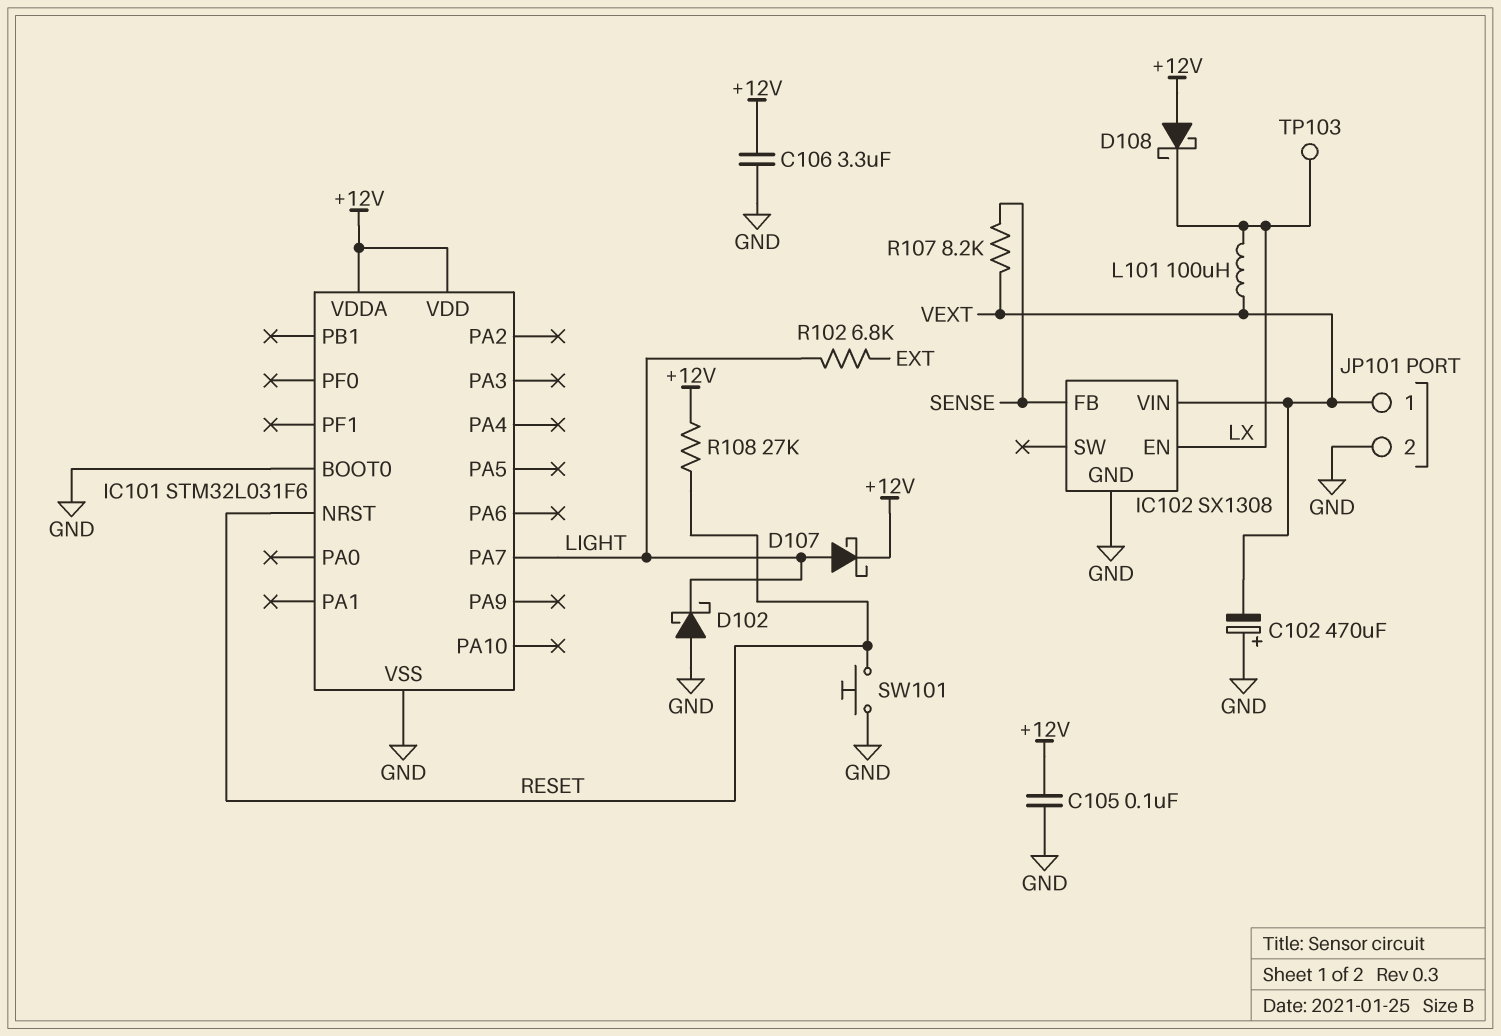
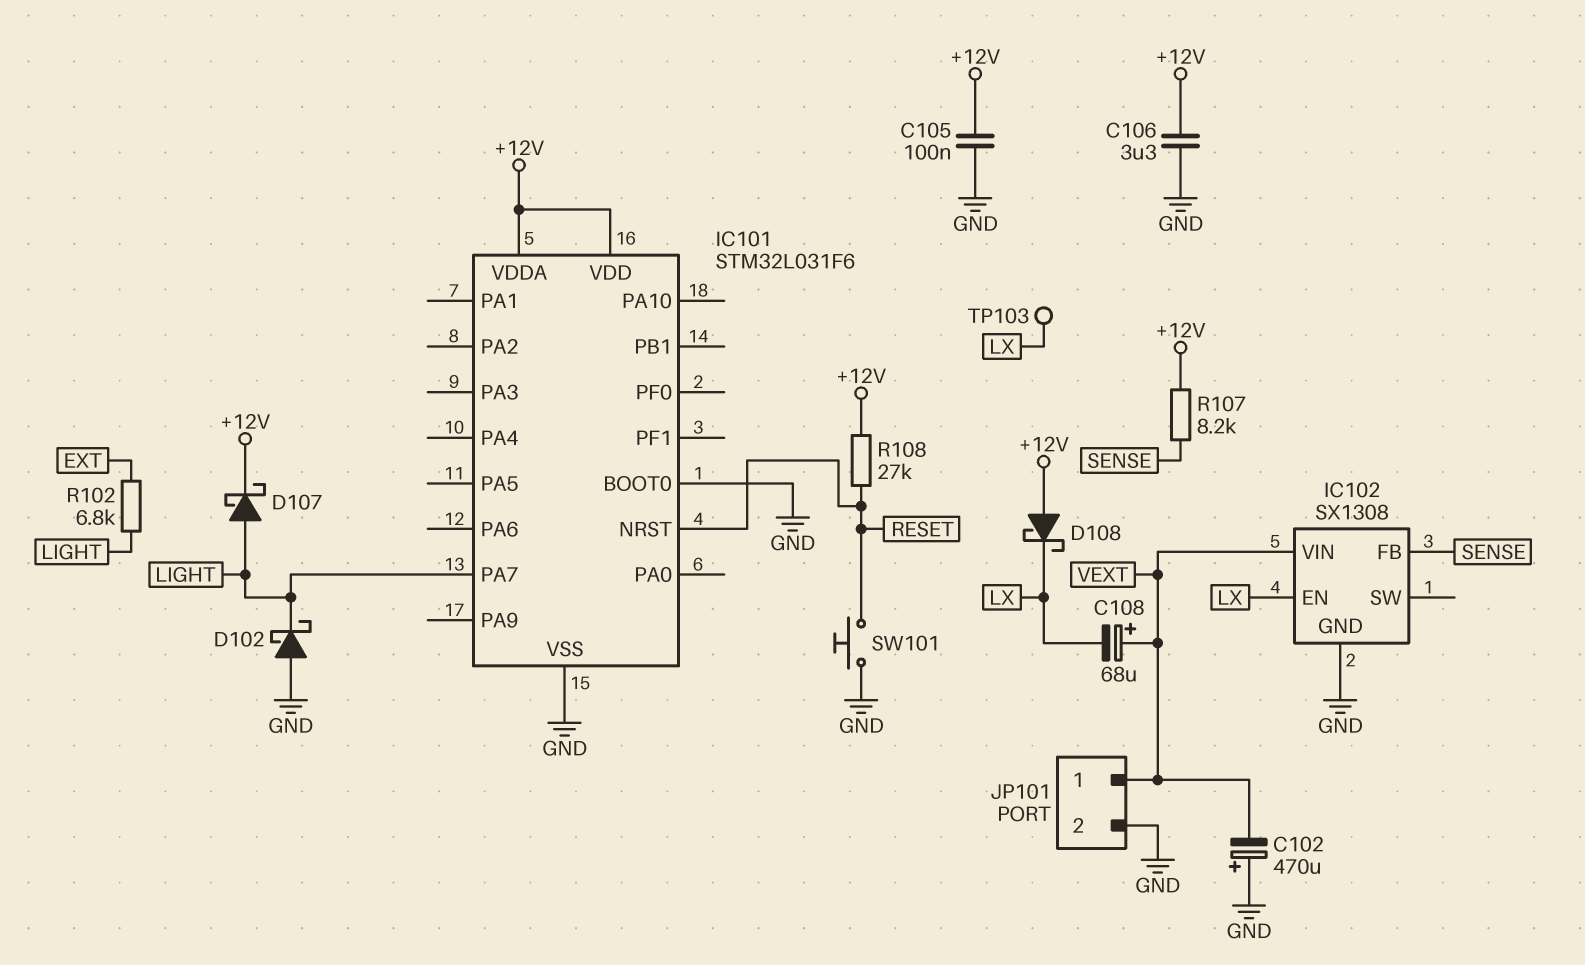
C108: none -> 68uF (plus VEXT, minus LX)
L101: 100uH (LX, VEXT) -> none
R107: 8.2k (SENSE, VEXT) -> 8.2k (+12V, SENSE)

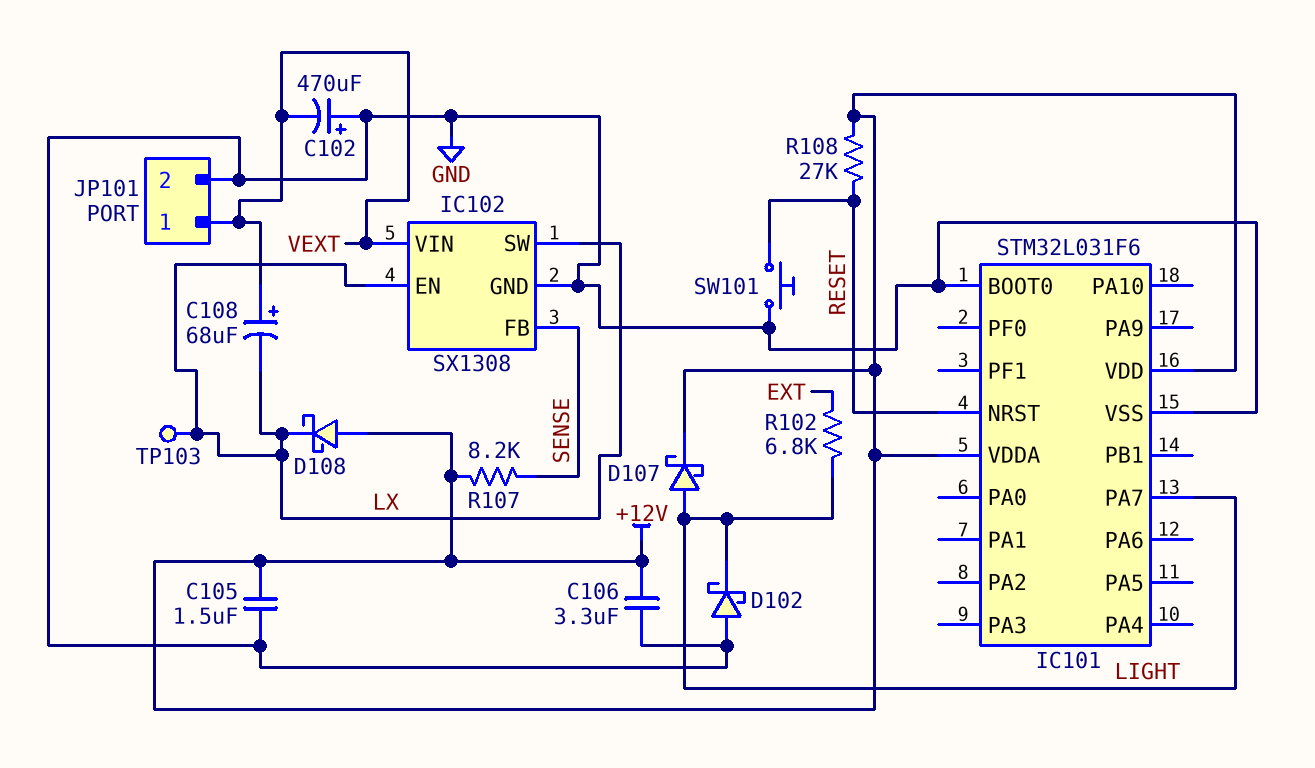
C105: 100nF (+12V, GND) -> 1.5uF (+12V, GND)
IC102 pin SW: none -> LX

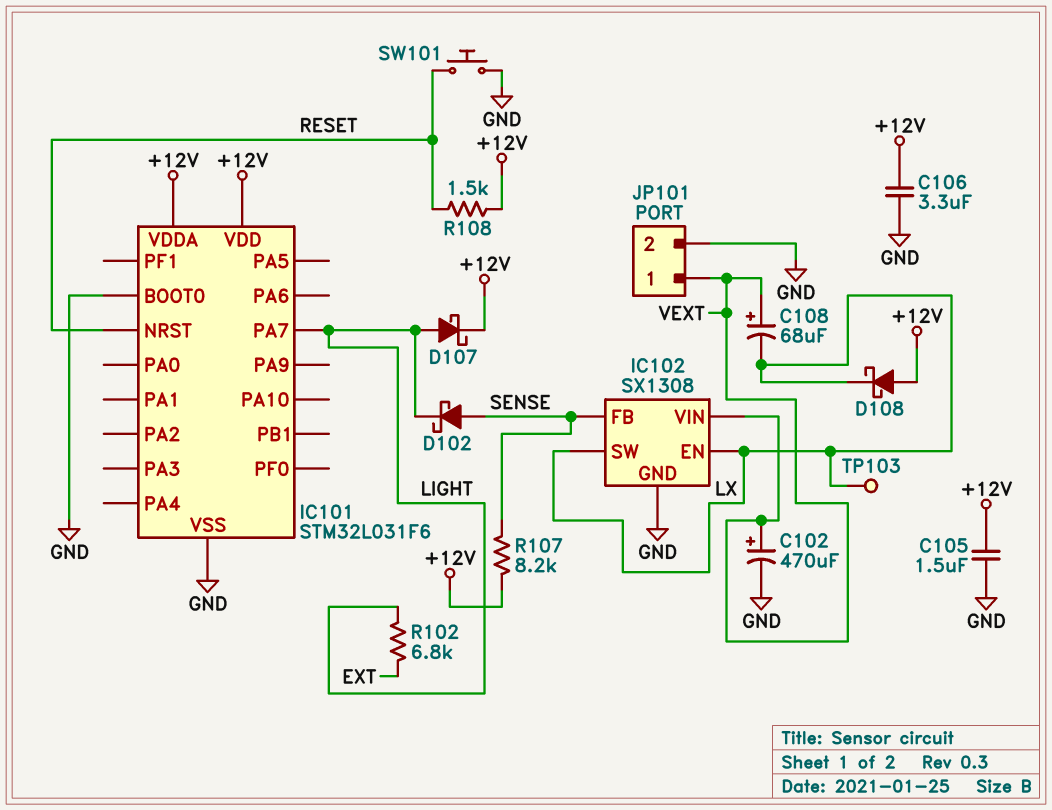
C102: 470uF (plus GND, minus VEXT) -> 470uF (plus VEXT, minus GND)
D102: schottky (A GND, K LIGHT) -> schottky (A SENSE, K LIGHT)
R108: 27k (+12V, RESET) -> 1.5k (+12V, RESET)

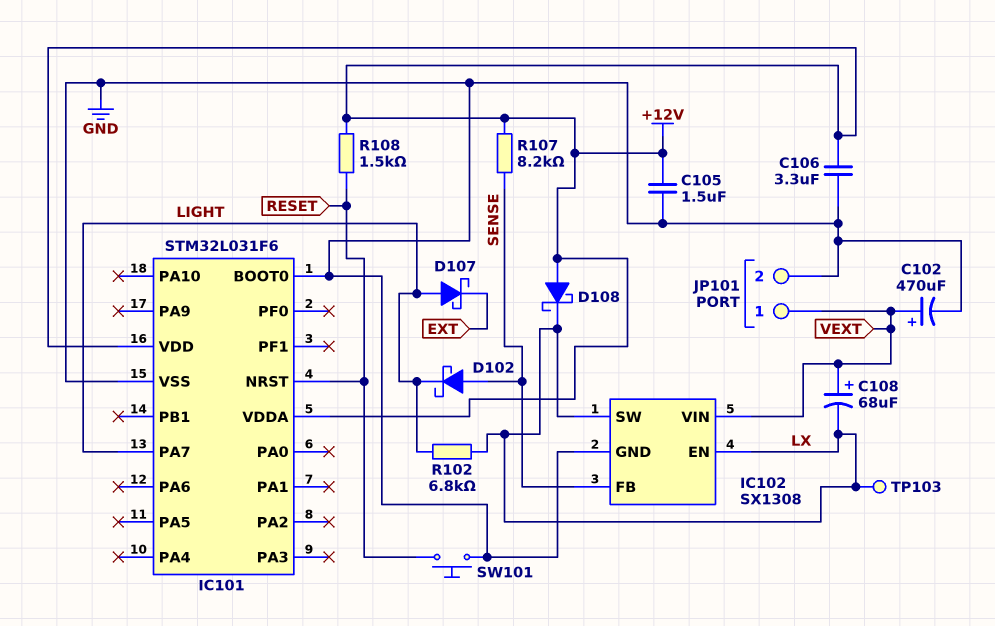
D107: schottky (A LIGHT, K +12V) -> schottky (A LIGHT, K EXT)
R102: 6.8k (EXT, LIGHT) -> 6.8k (LIGHT, LX)

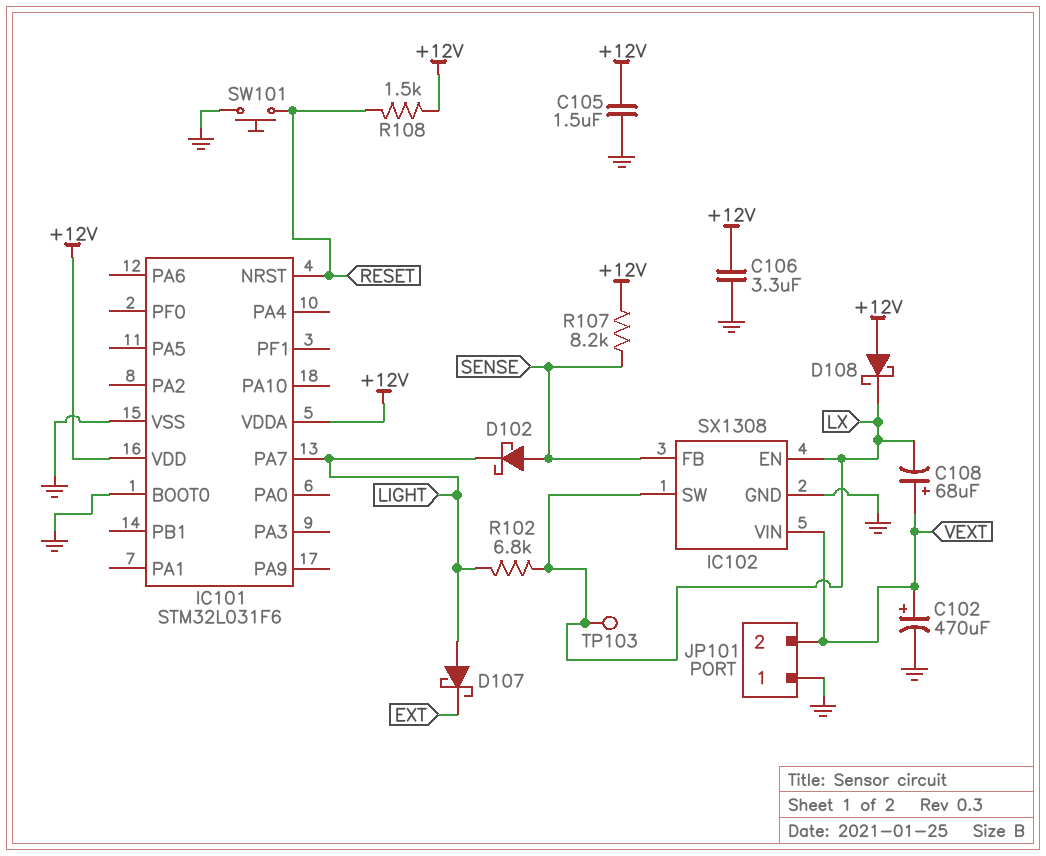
JP101 pin 1: VEXT -> GND
JP101 pin 2: GND -> VEXT

